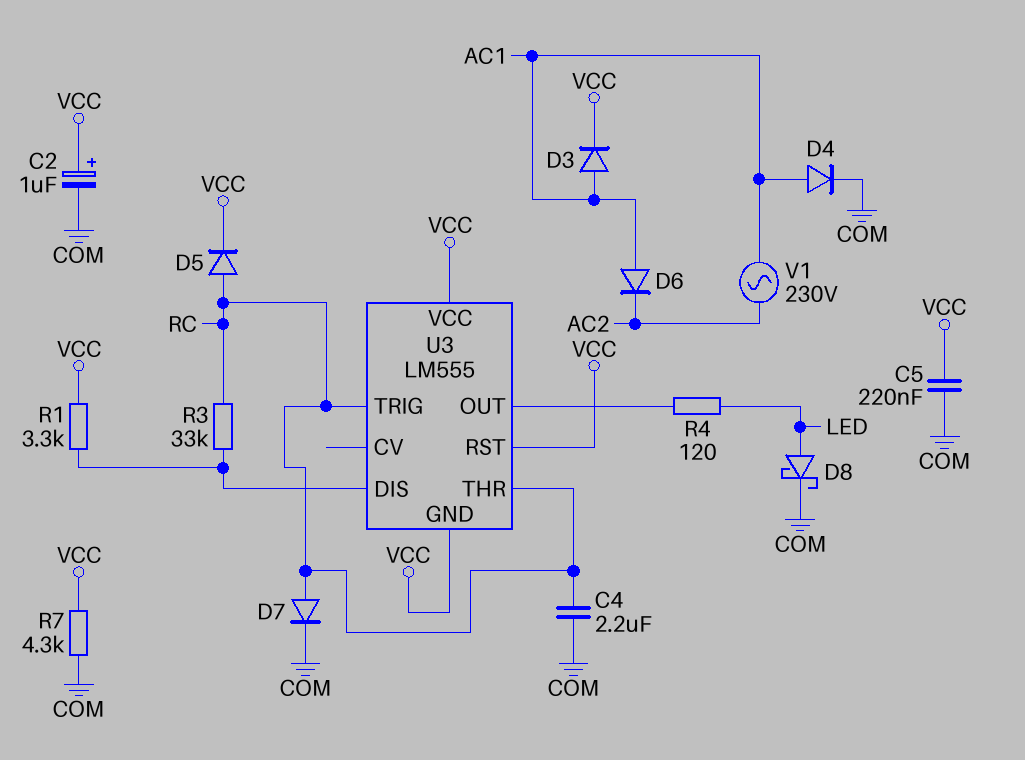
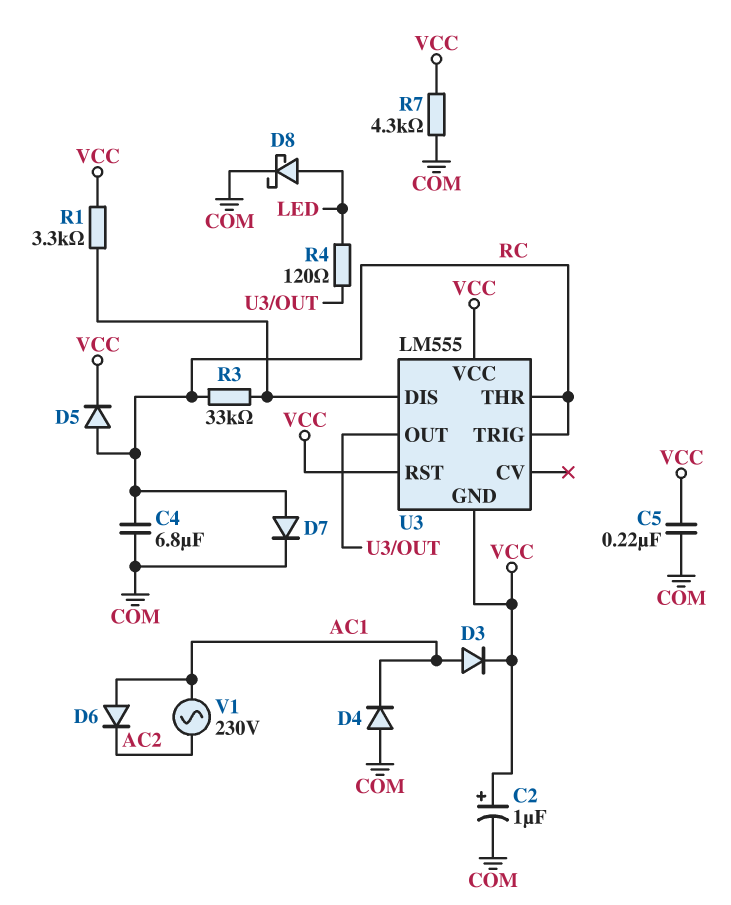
C4: 2.2uF (COM, RC) -> 6.8uF (COM, RC)
D4: diode (A AC1, K COM) -> diode (A COM, K AC1)

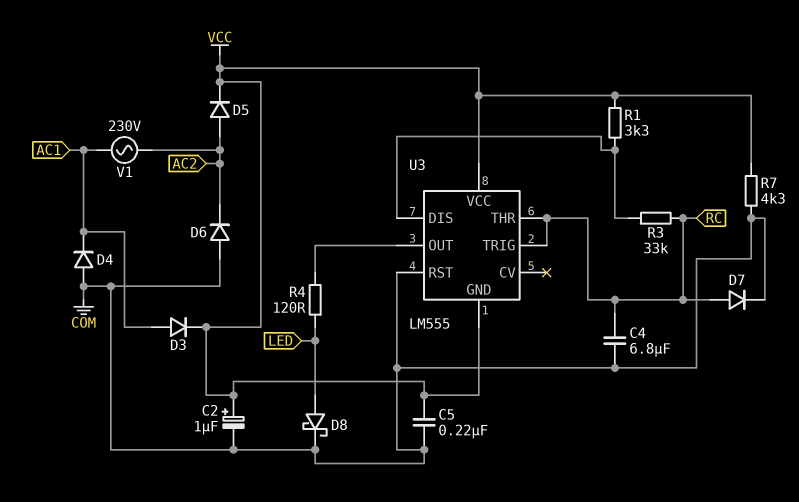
D5: diode (A RC, K VCC) -> diode (A AC2, K VCC)
D6: diode (A AC1, K AC2) -> diode (A COM, K AC2)
U3 pin RST: VCC -> COM

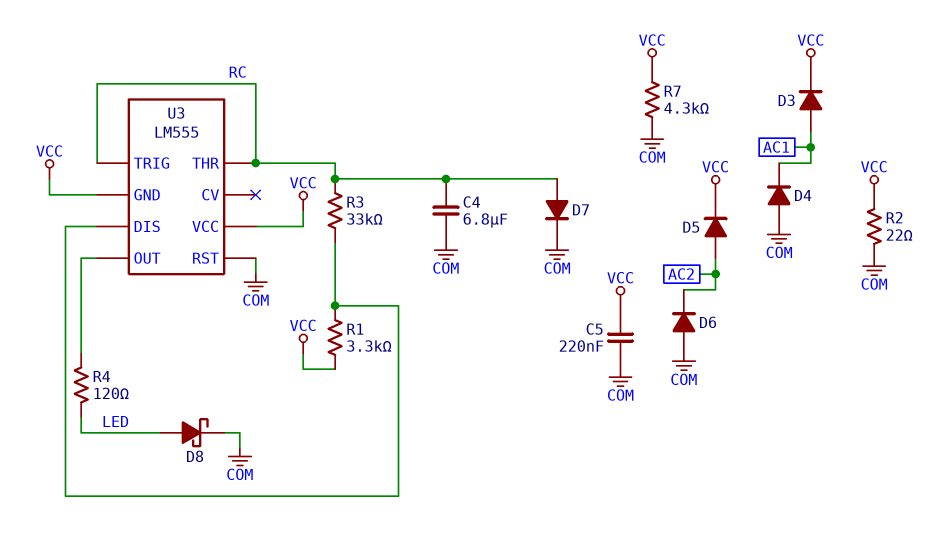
C2: 1uF (plus VCC, minus COM) -> none
R2: none -> 22 (COM, VCC)
V1: AC 230V (AC1, AC2) -> none

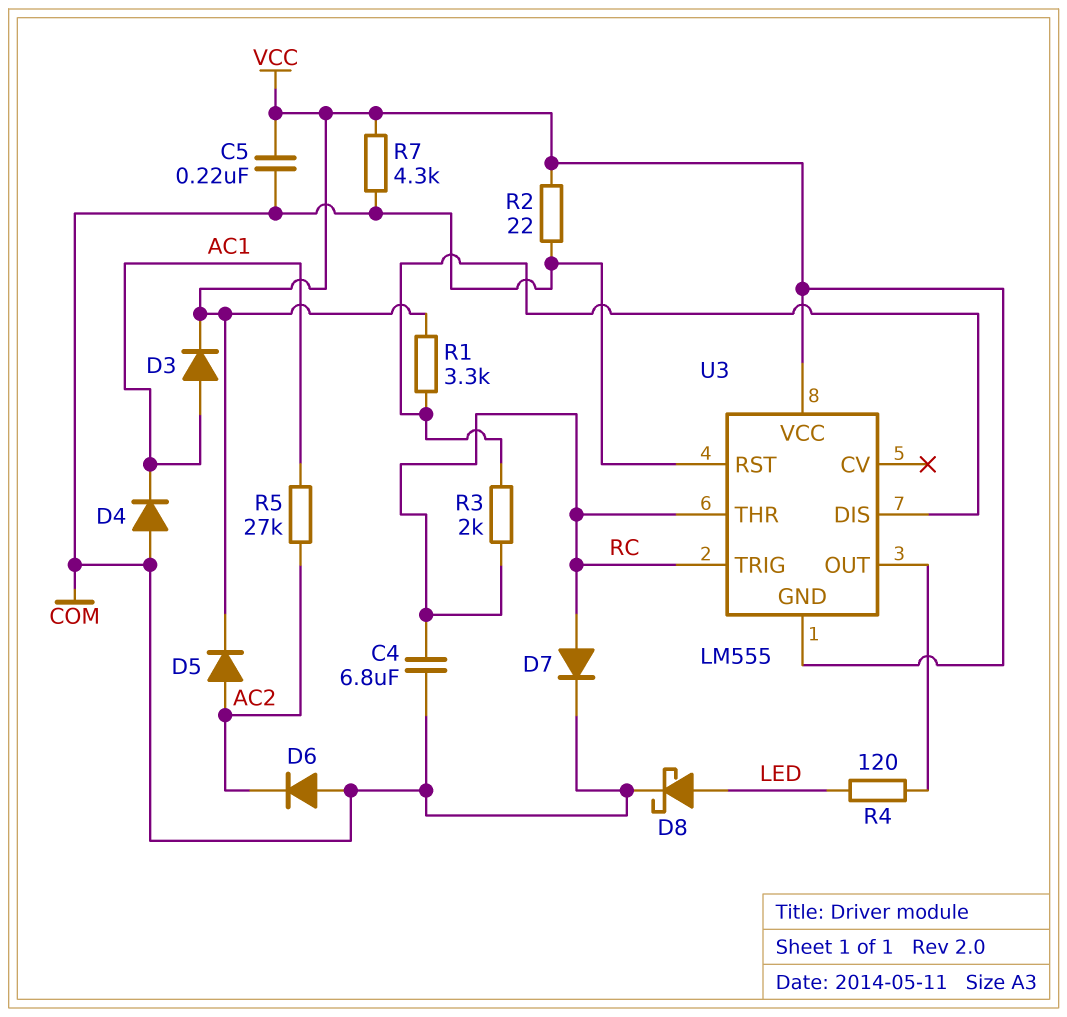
R3: 33k (RC, U3/DIS) -> 2k (RC, U3/DIS)
R5: none -> 27k (AC1, AC2)

